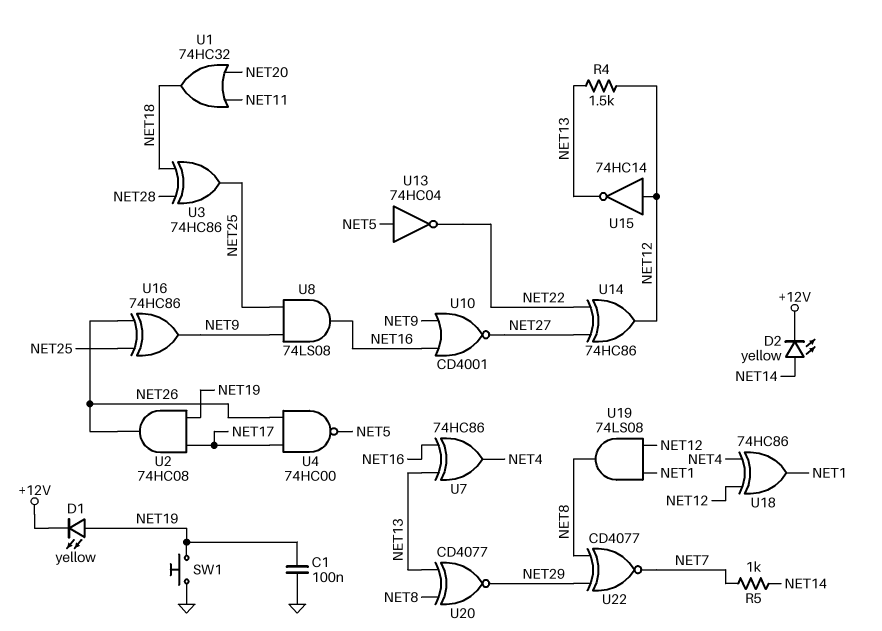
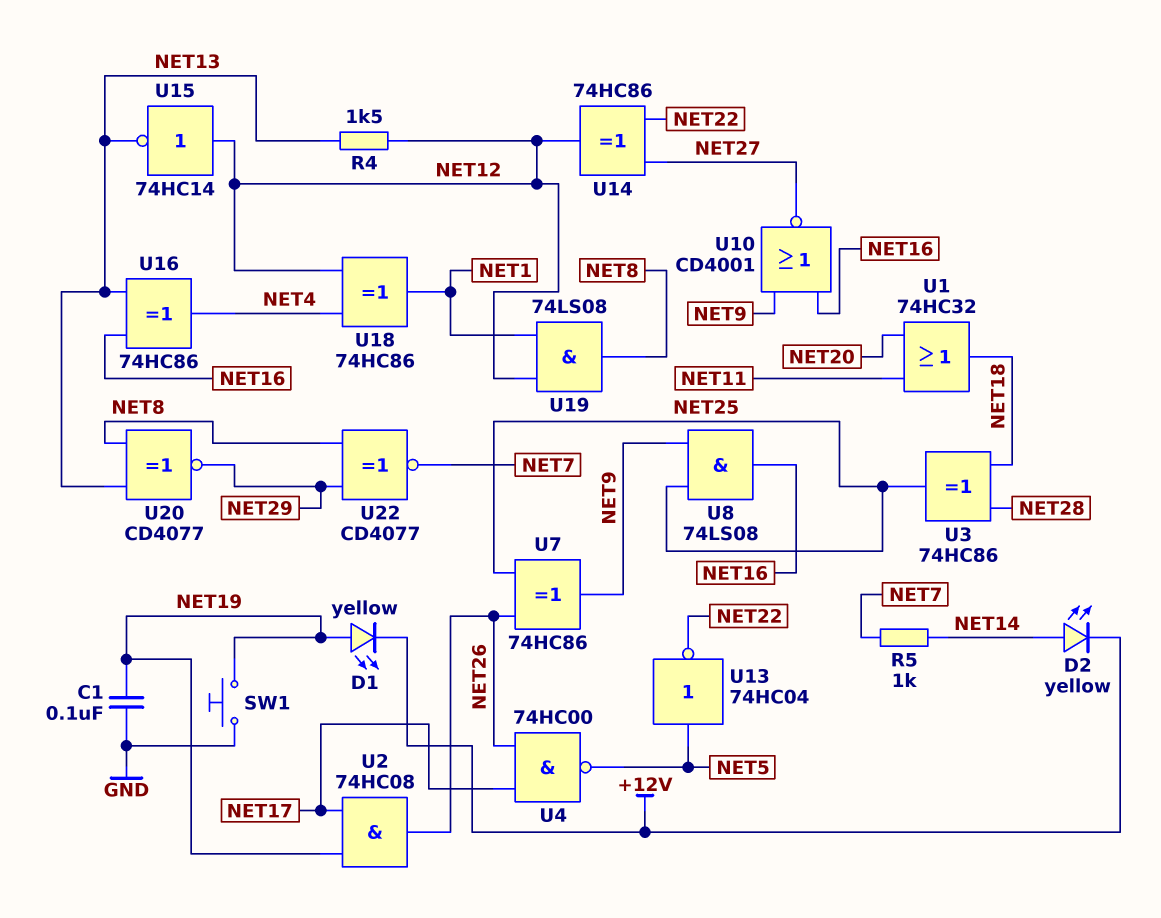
U7: XOR 74HC86 (in NET13, in NET16, out NET4) -> XOR 74HC86 (in NET25, in NET26, out NET9)
U16: XOR 74HC86 (in NET25, in NET26, out NET9) -> XOR 74HC86 (in NET13, in NET16, out NET4)

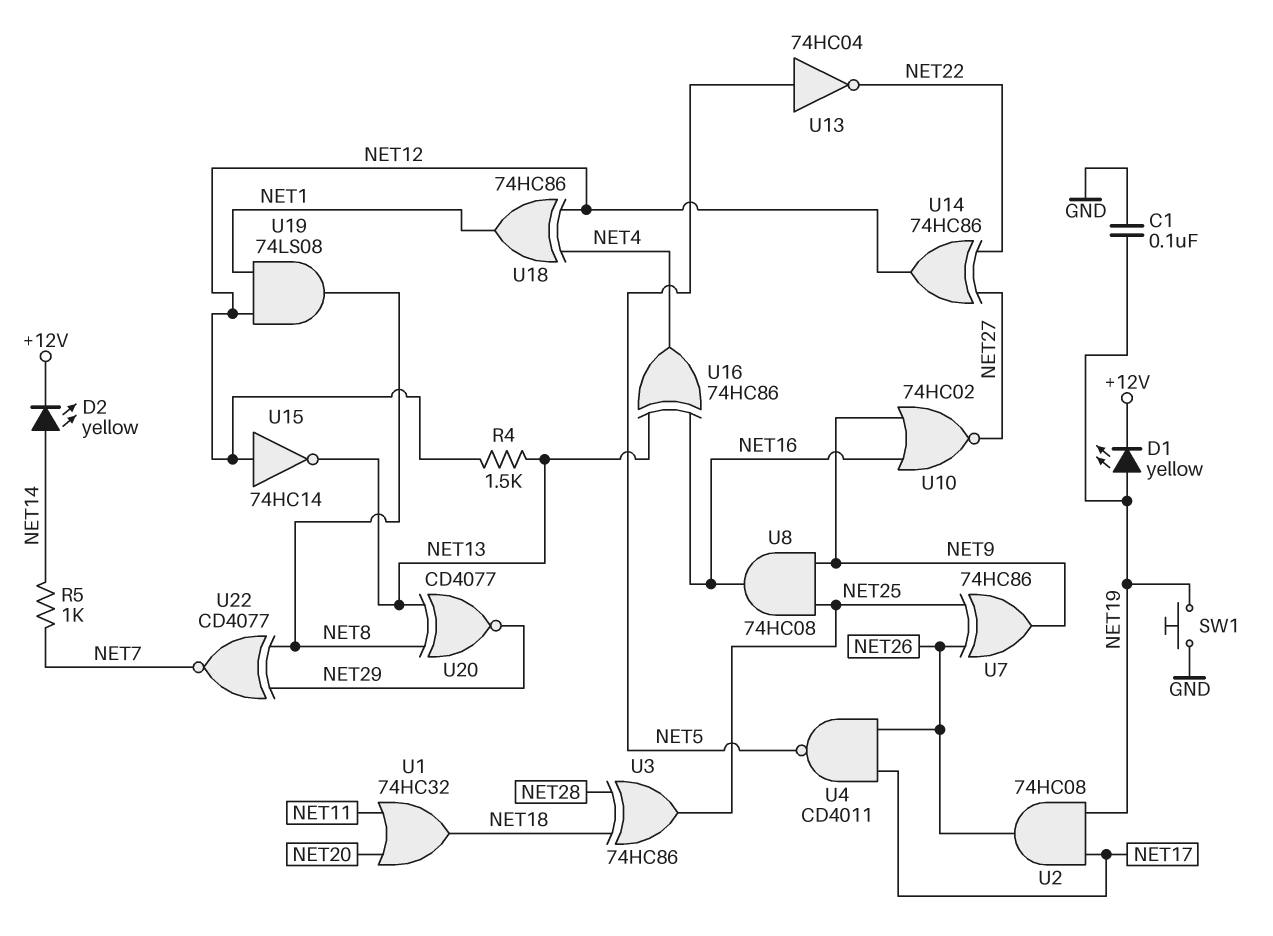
U4: NAND 74HC00 (in NET17, in NET26, out NET5) -> NAND CD4011 (in NET17, in NET26, out NET5)
U8: AND 74LS08 (in NET9, in NET25, out NET16) -> AND 74HC08 (in NET9, in NET25, out NET16)
U10: NOR CD4001 (in NET9, in NET16, out NET27) -> NOR 74HC02 (in NET9, in NET16, out NET27)

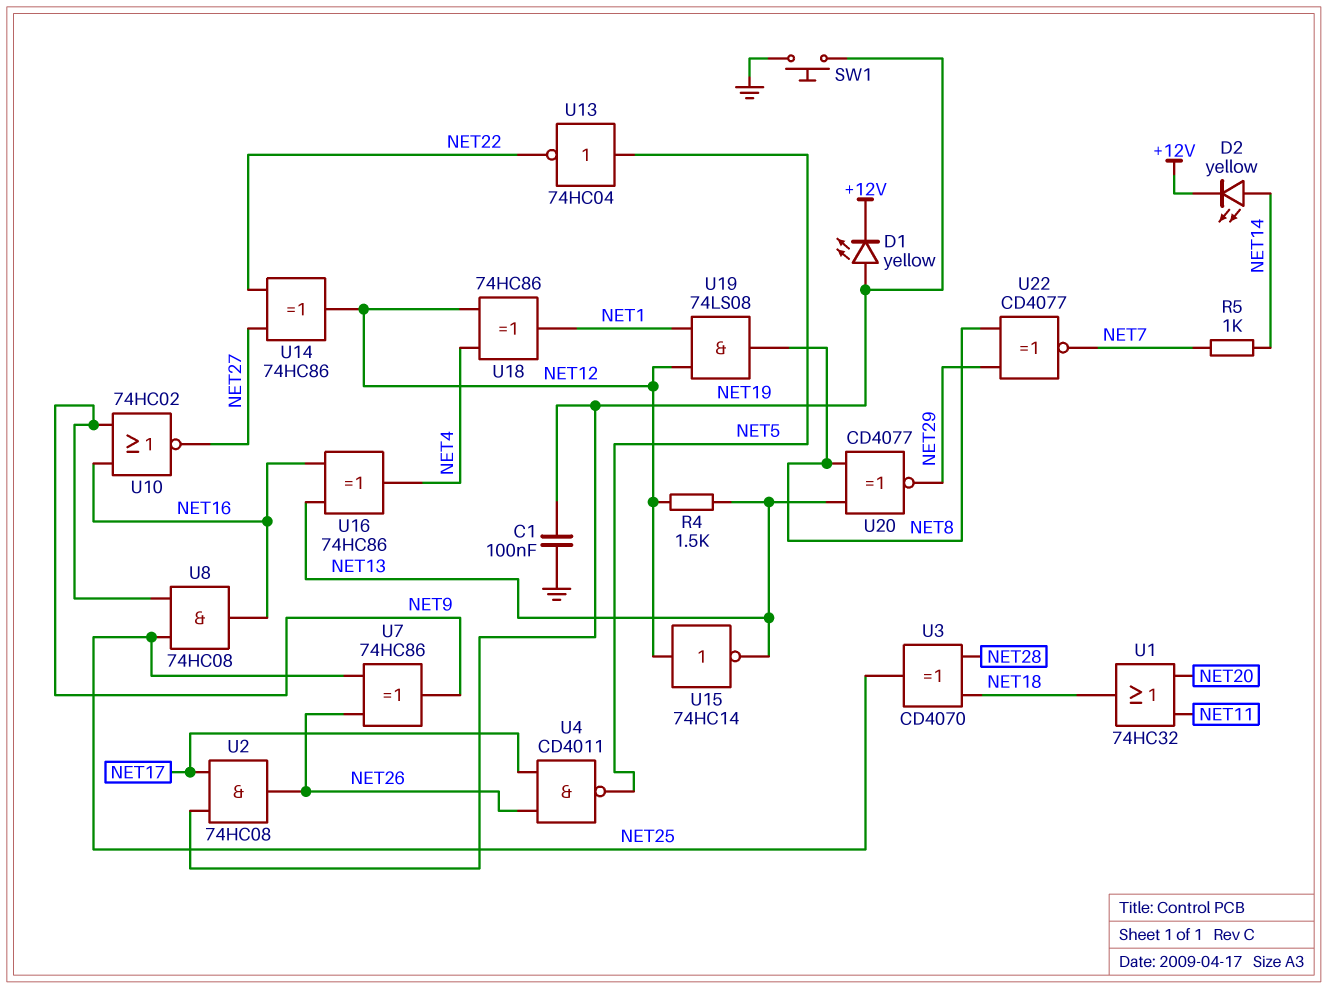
U3: XOR 74HC86 (in NET18, in NET28, out NET25) -> XOR CD4070 (in NET18, in NET28, out NET25)

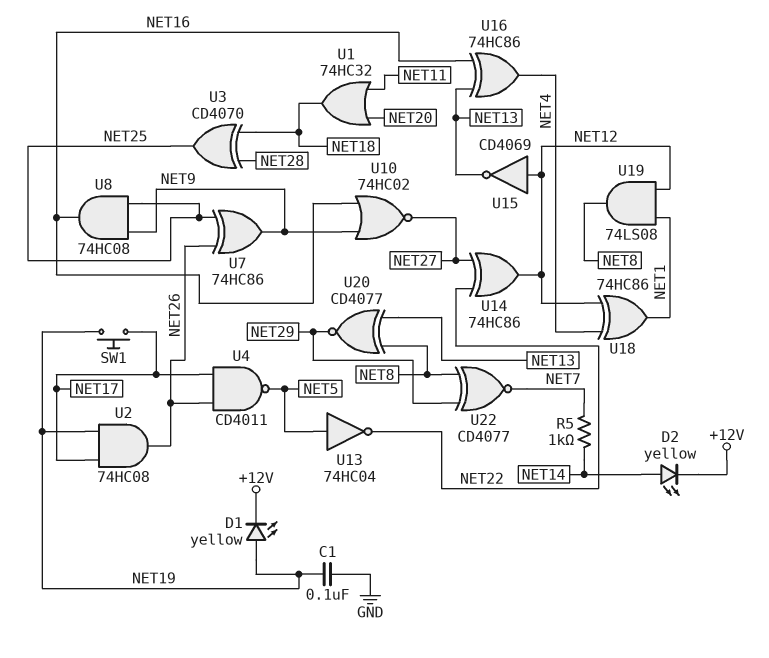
R4: 1.5k (NET12, NET13) -> none
SW1: button (GND, NET19) -> button (NET17, NET19)
U15: NOT 74HC14 (in NET12, out NET13) -> NOT CD4069 (in NET12, out NET13)

